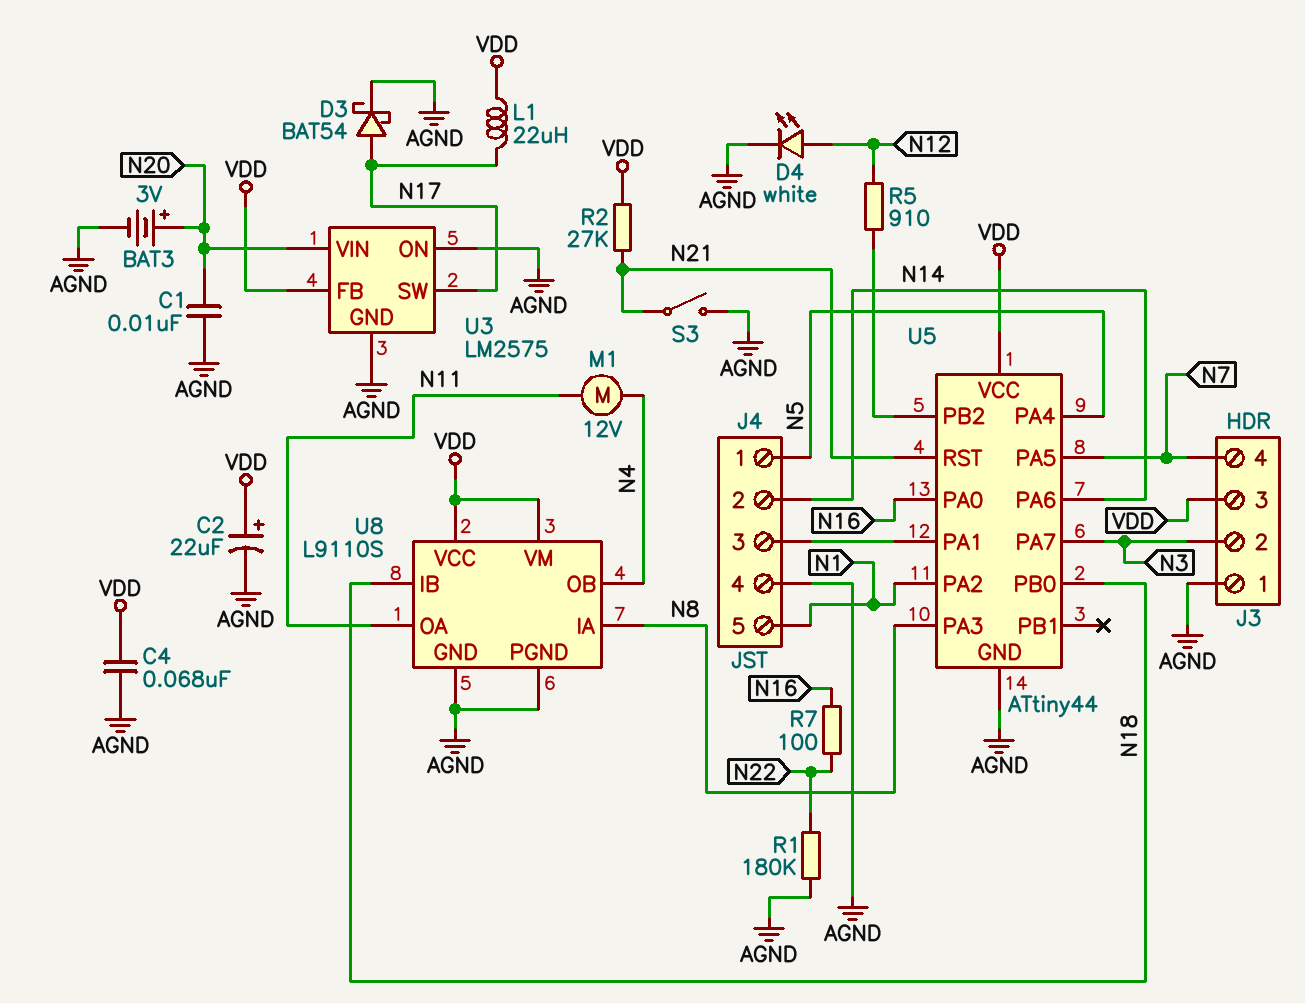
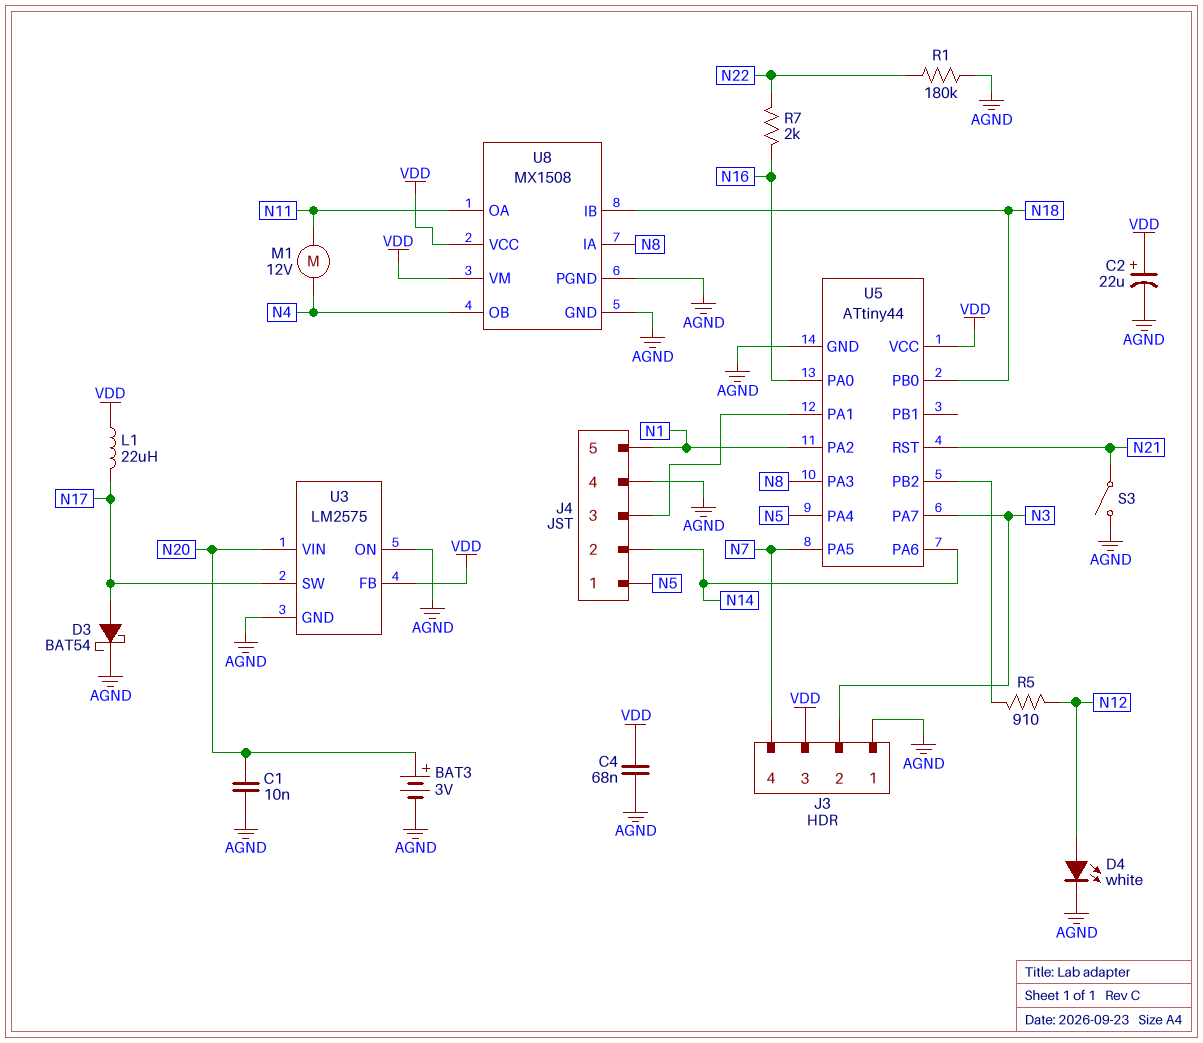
R2: 27k (N21, VDD) -> none
R7: 100 (N16, N22) -> 2k (N16, N22)
U8: L9110S -> MX1508

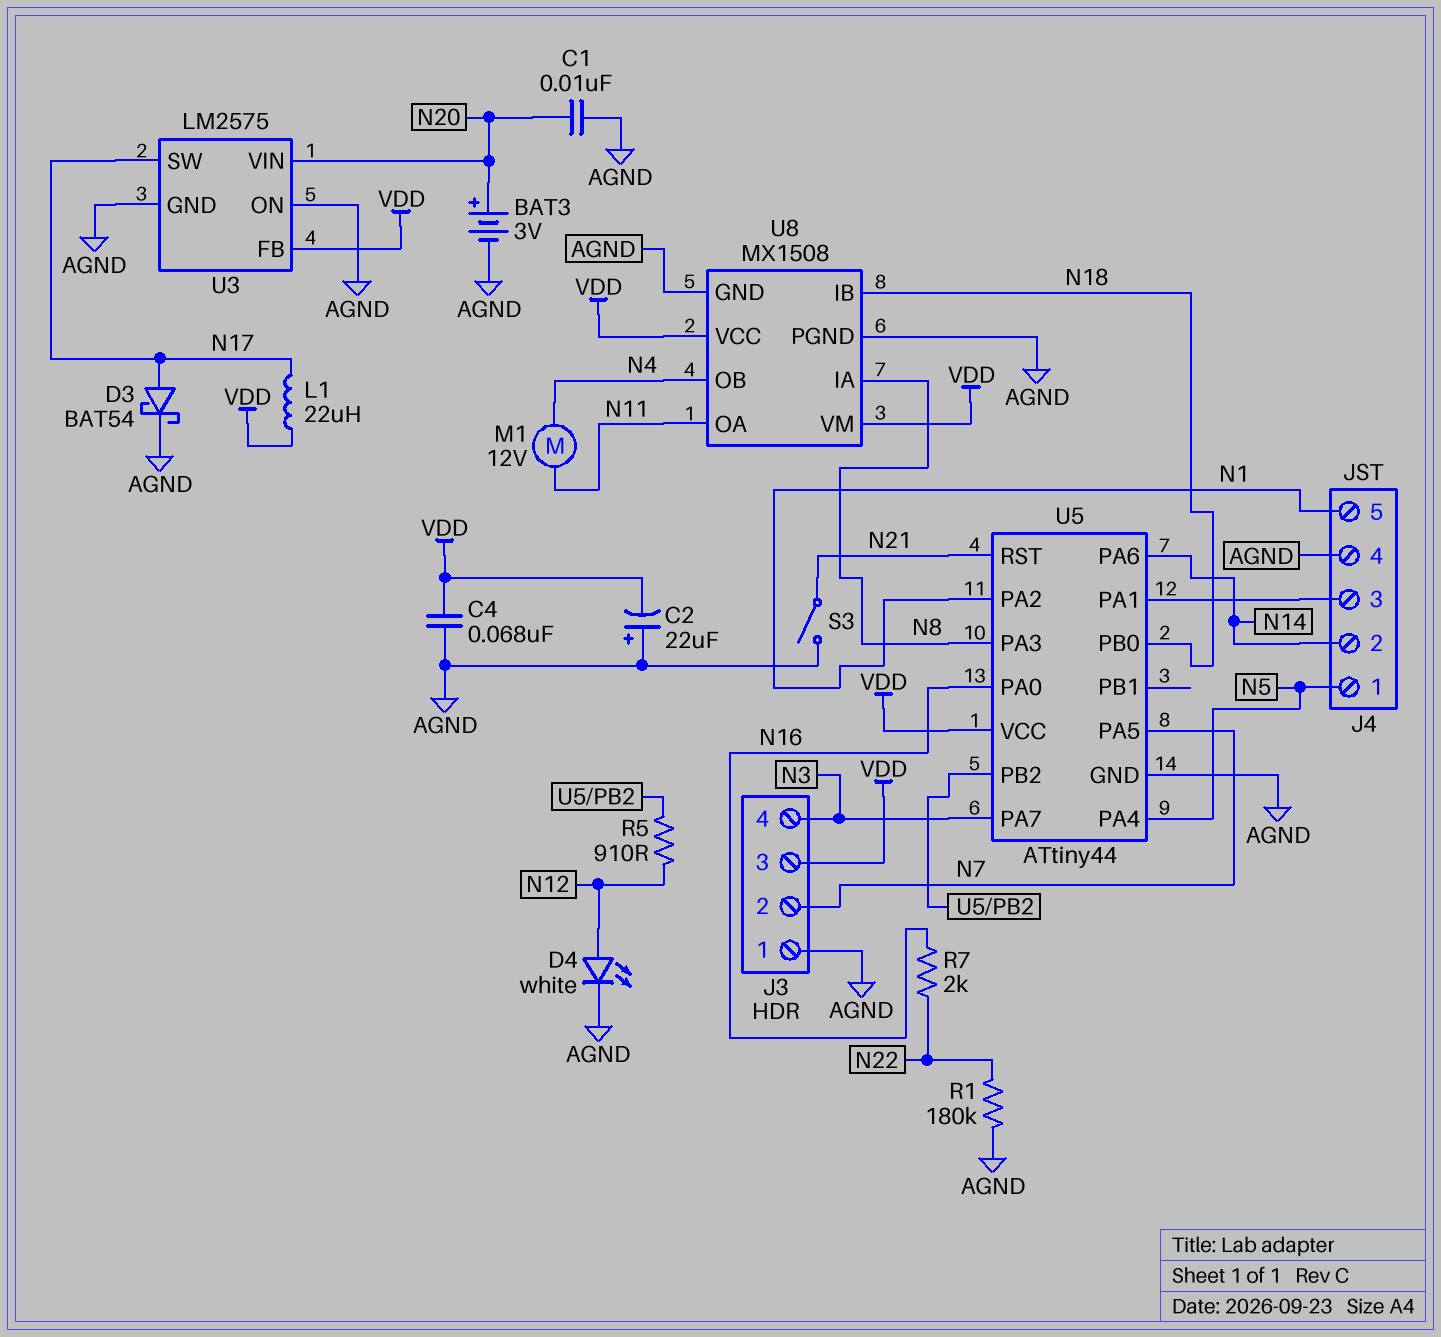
C2: 22uF (plus VDD, minus AGND) -> 22uF (plus AGND, minus VDD)
J3 pin 2: N3 -> N7
J3 pin 4: N7 -> N3

